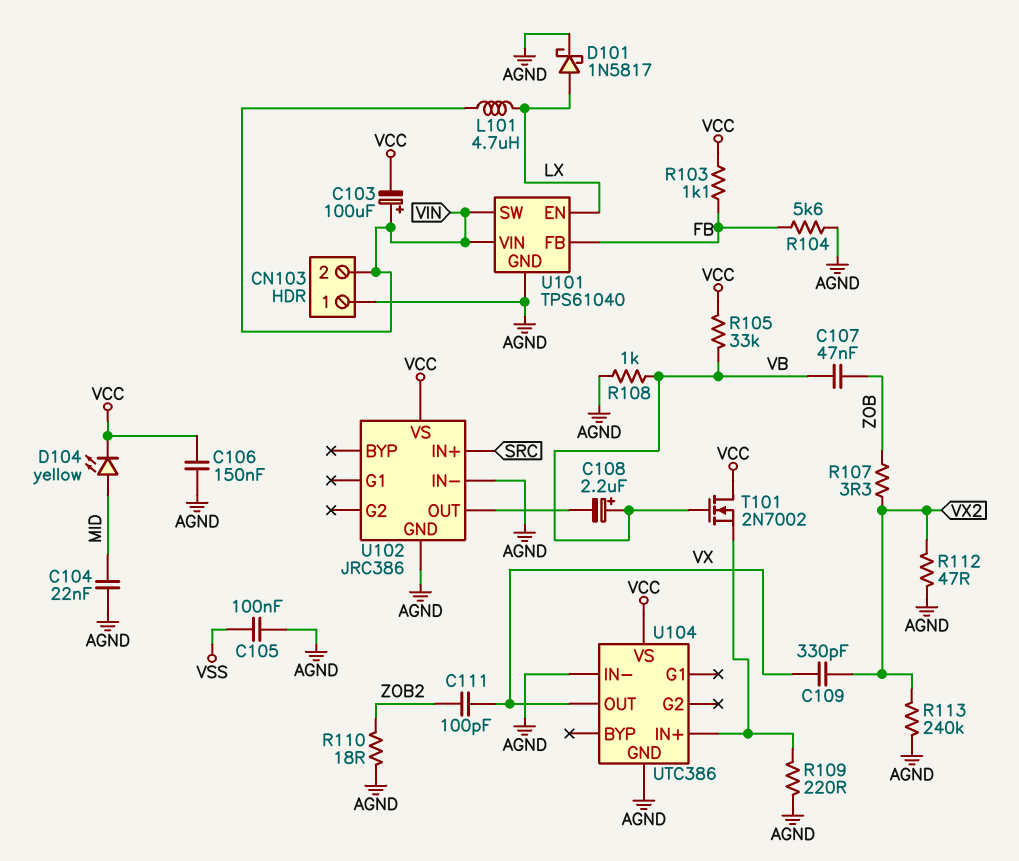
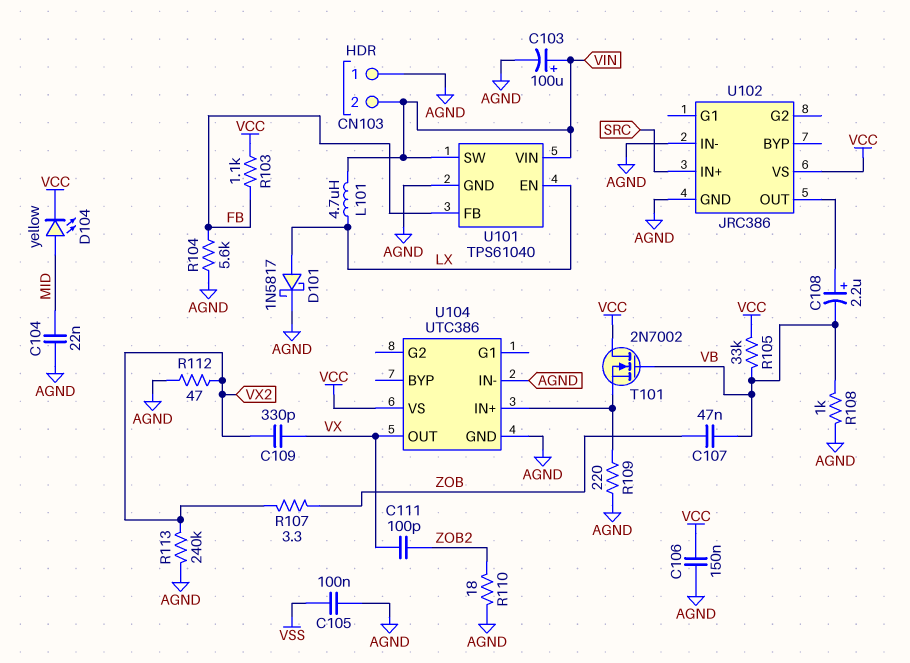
C103: 100uF (plus VIN, minus VCC) -> 100uF (plus VIN, minus AGND)
C108: 2.2uF (plus VB, minus U102/OUT) -> 2.2uF (plus U102/OUT, minus VB)

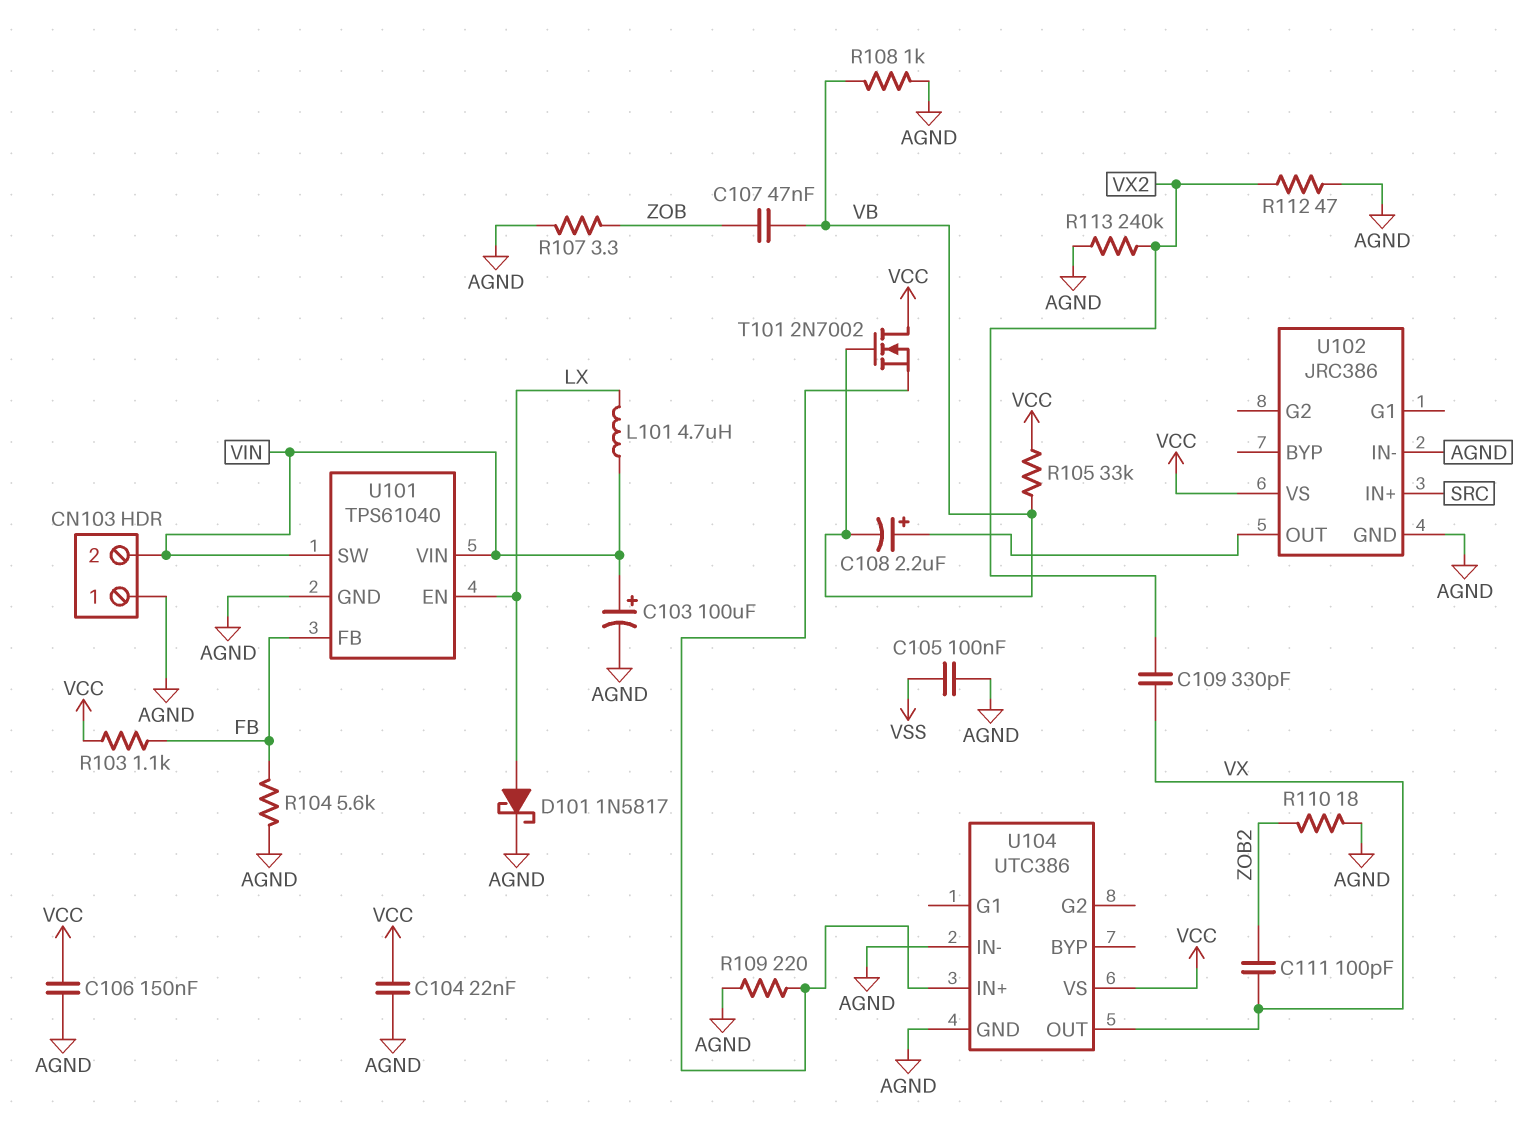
C104: 22nF (AGND, MID) -> 22nF (AGND, VCC)
D104: LED yellow (A MID, K VCC) -> none
R107: 3.3 (VX2, ZOB) -> 3.3 (AGND, ZOB)

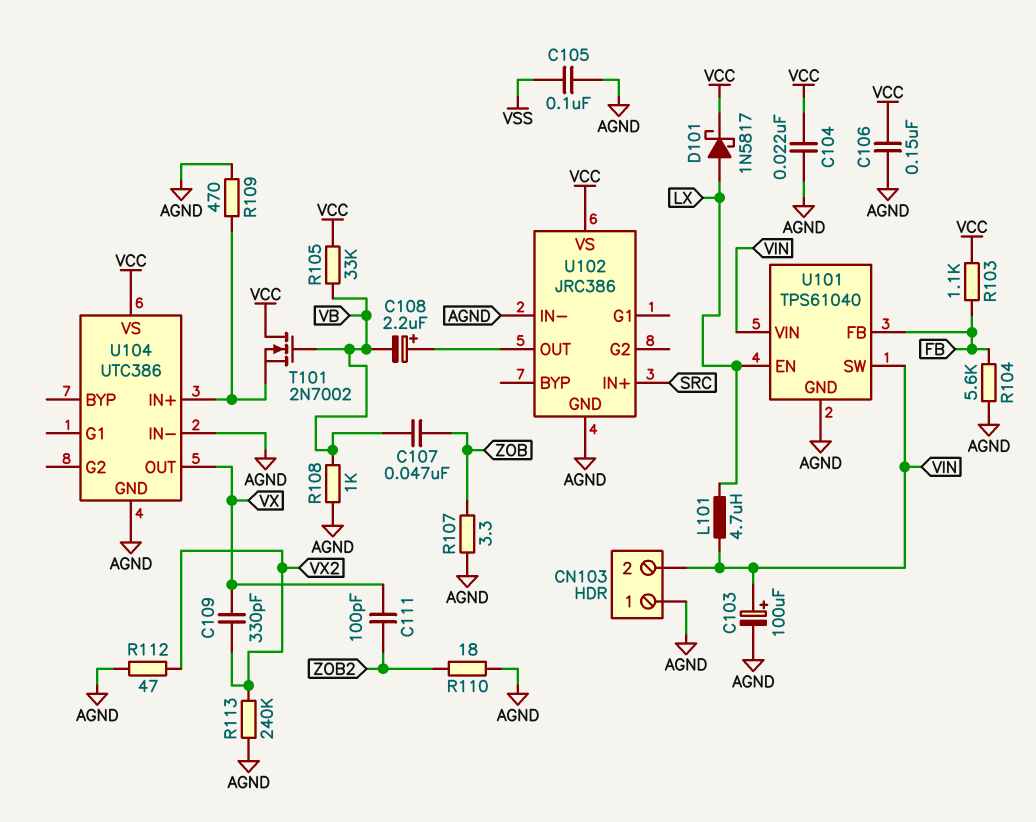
D101: schottky 1N5817 (A LX, K AGND) -> schottky 1N5817 (A LX, K VCC)
R109: 220 (AGND, U104/IN+) -> 470 (AGND, U104/IN+)

